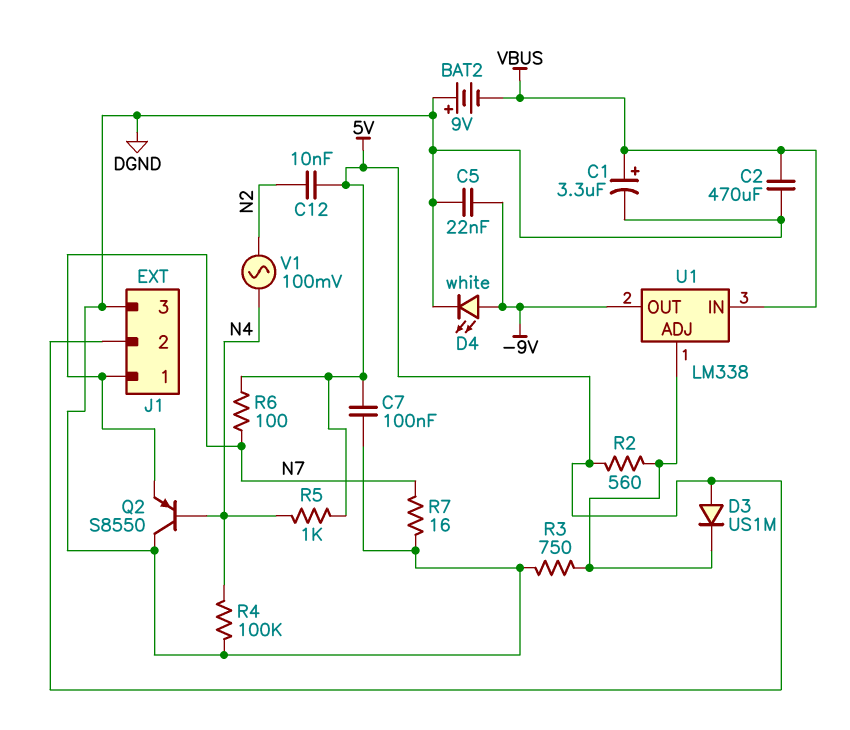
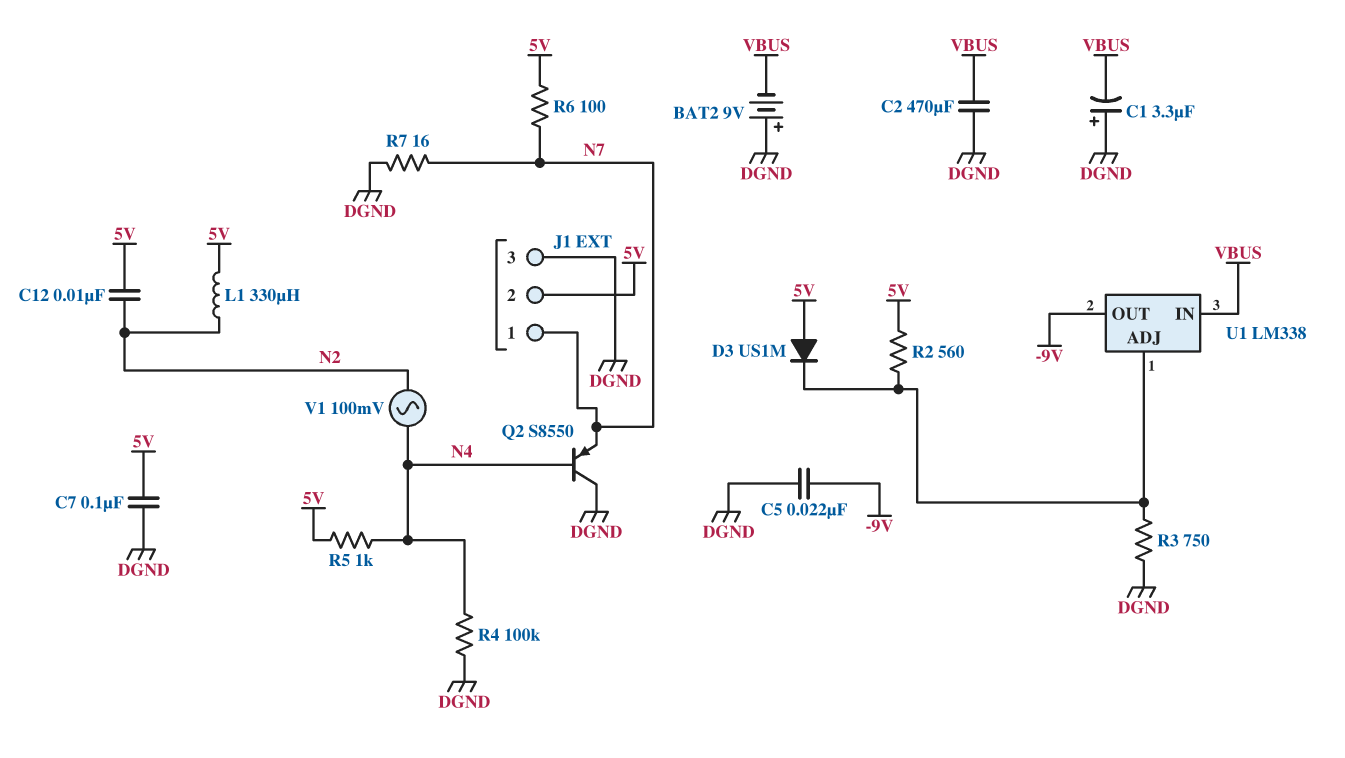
C1: 3.3uF (plus VBUS, minus DGND) -> 3.3uF (plus DGND, minus VBUS)
D4: LED white (A -9V, K DGND) -> none
L1: none -> 330uH (5V, N2)

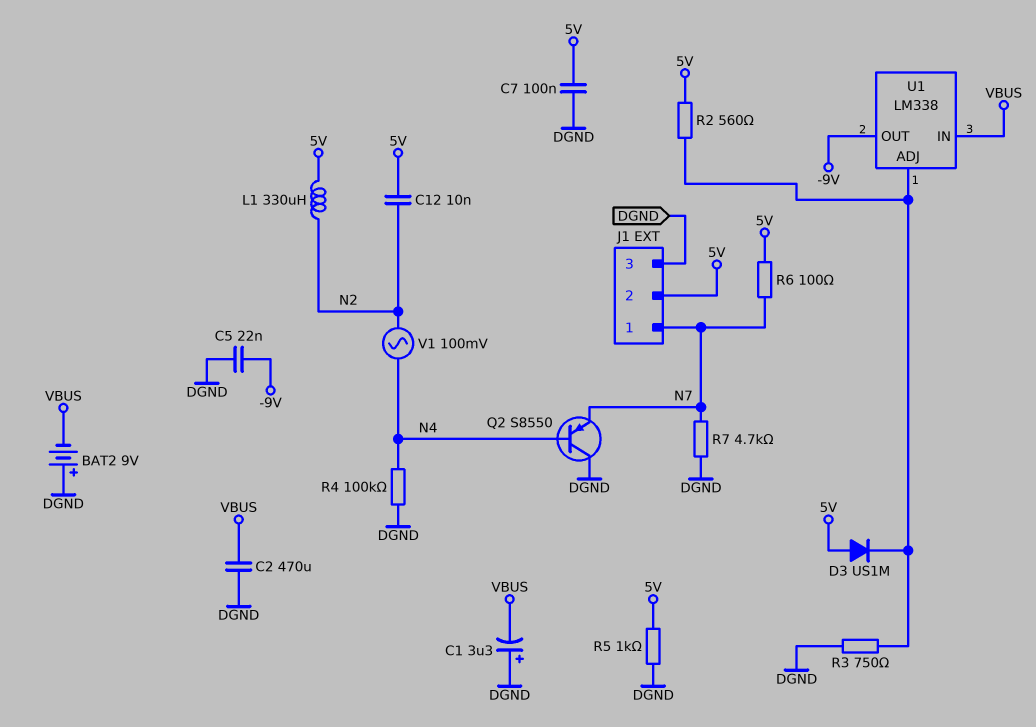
R5: 1k (5V, N4) -> 1k (5V, DGND)
R7: 16 (DGND, N7) -> 4.7k (DGND, N7)

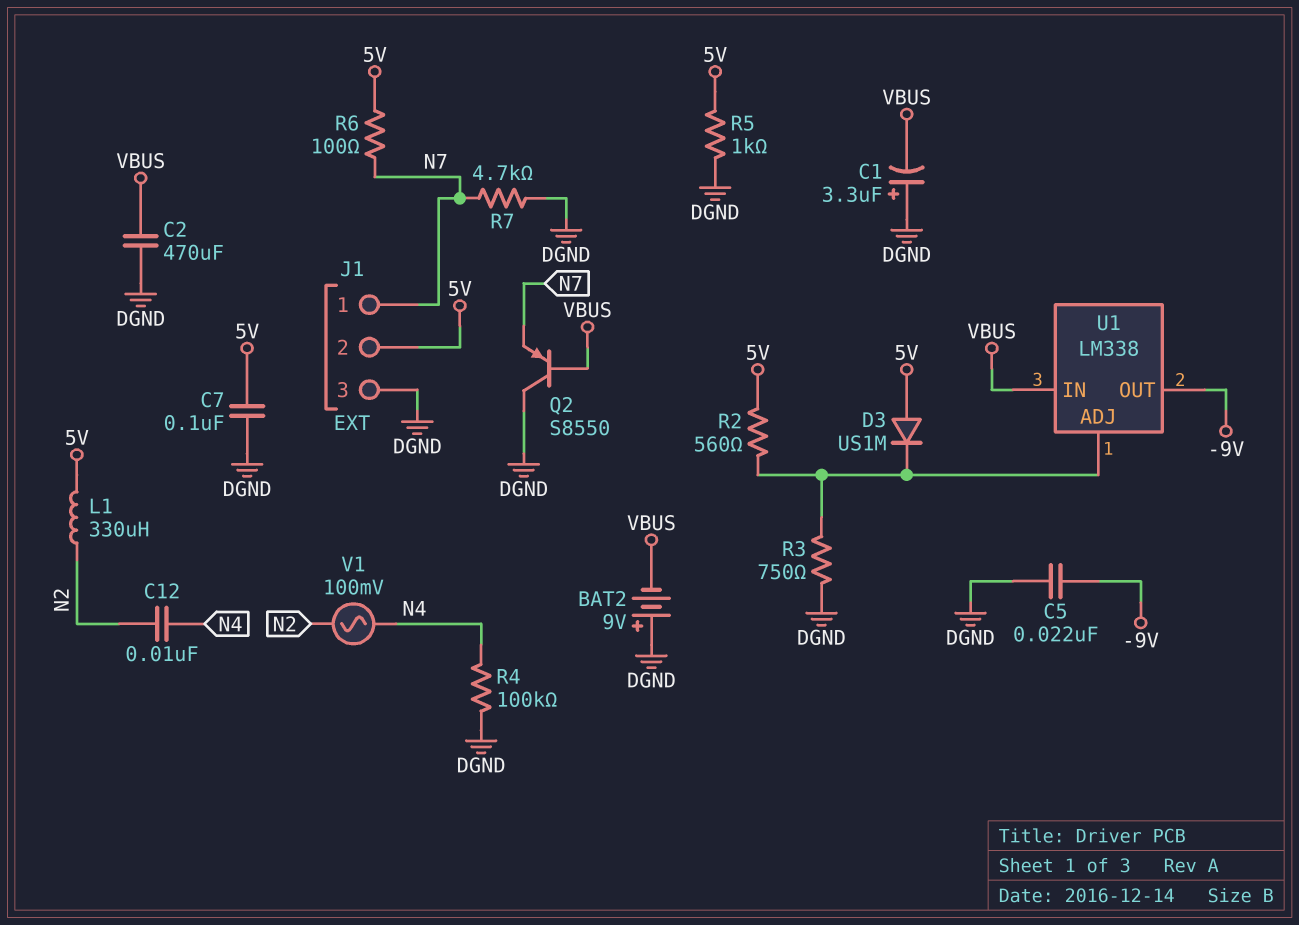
C12: 10nF (5V, N2) -> 10nF (N2, N4)
Q2: PNP S8550 (B N4, C DGND, E N7) -> PNP S8550 (B VBUS, C DGND, E N7)

